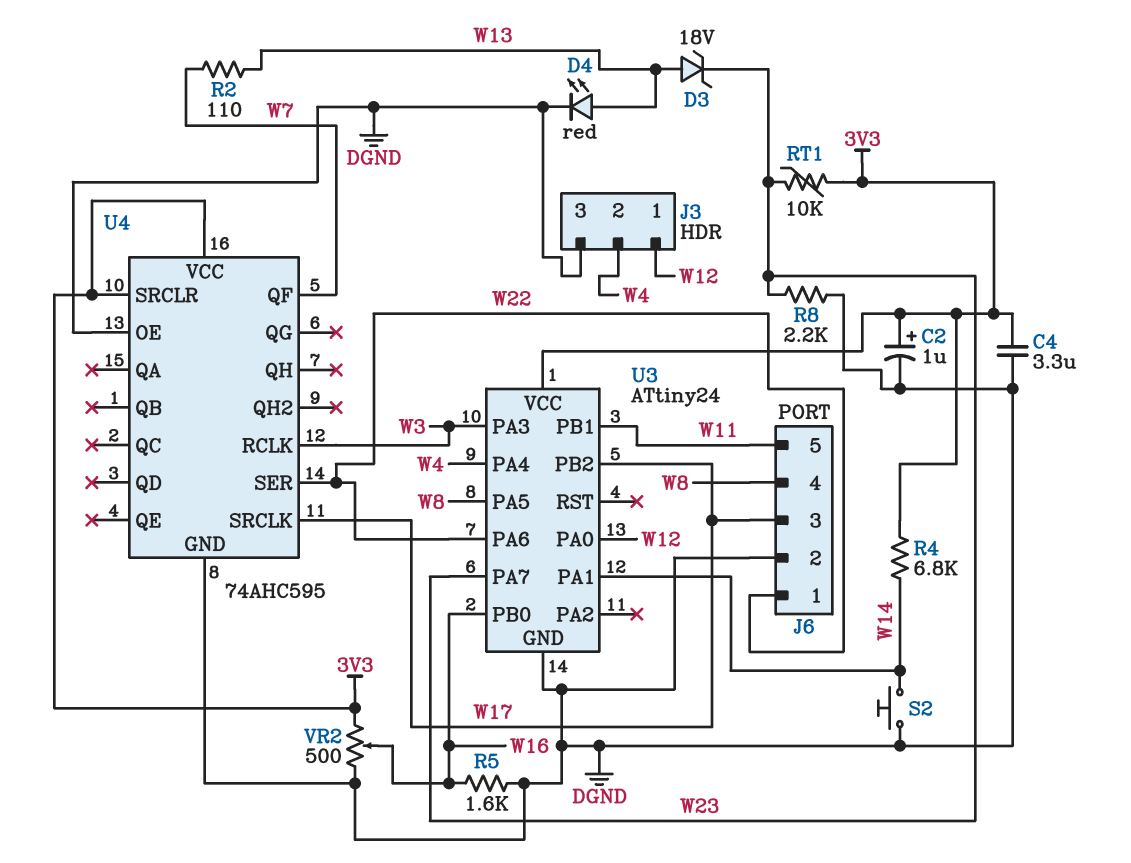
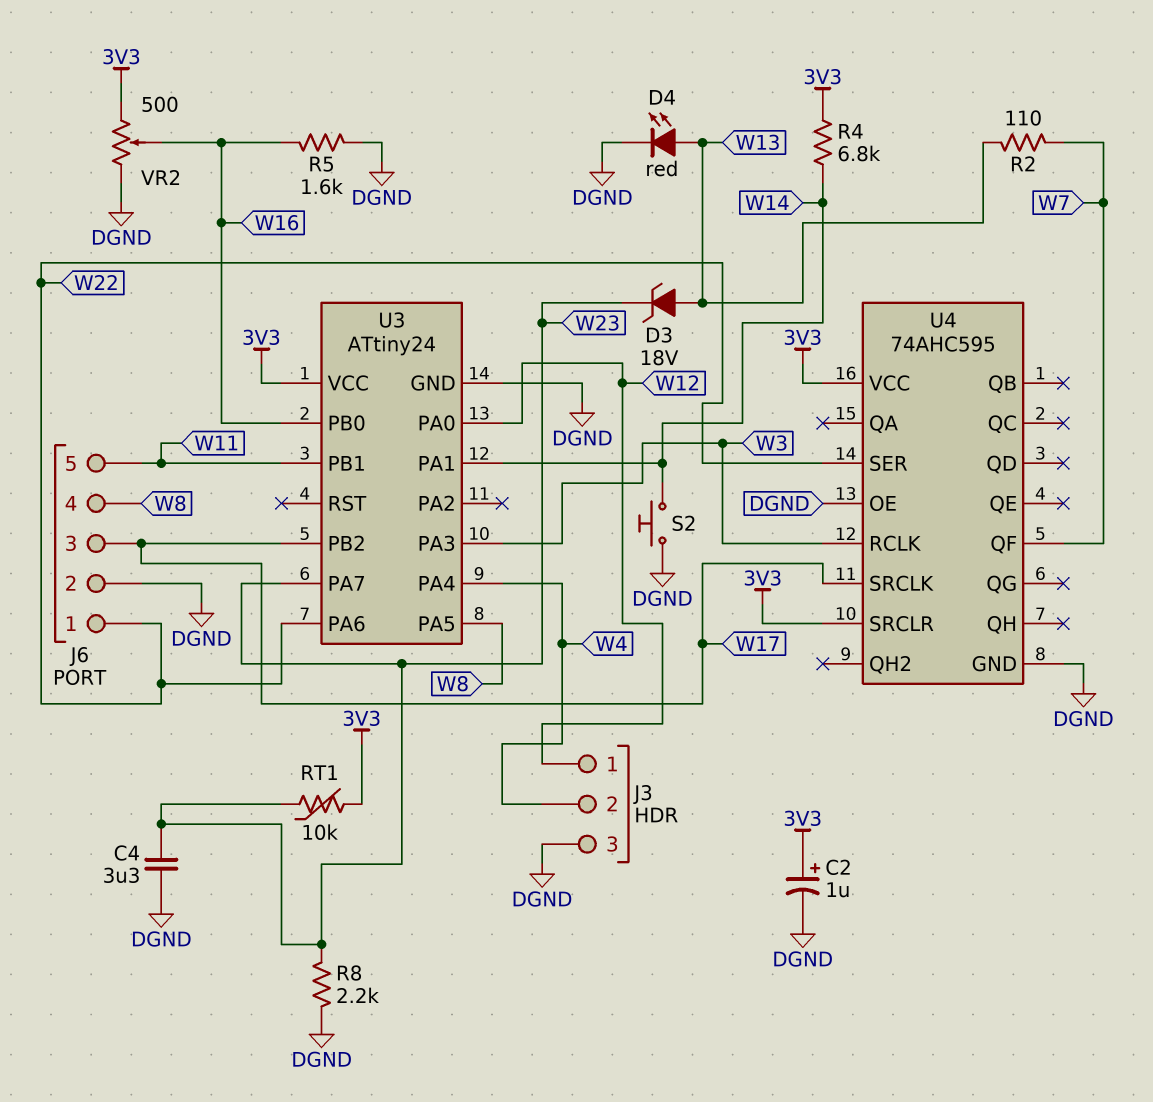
C4: 3.3uF (3V3, DGND) -> 3.3uF (DGND, W23)

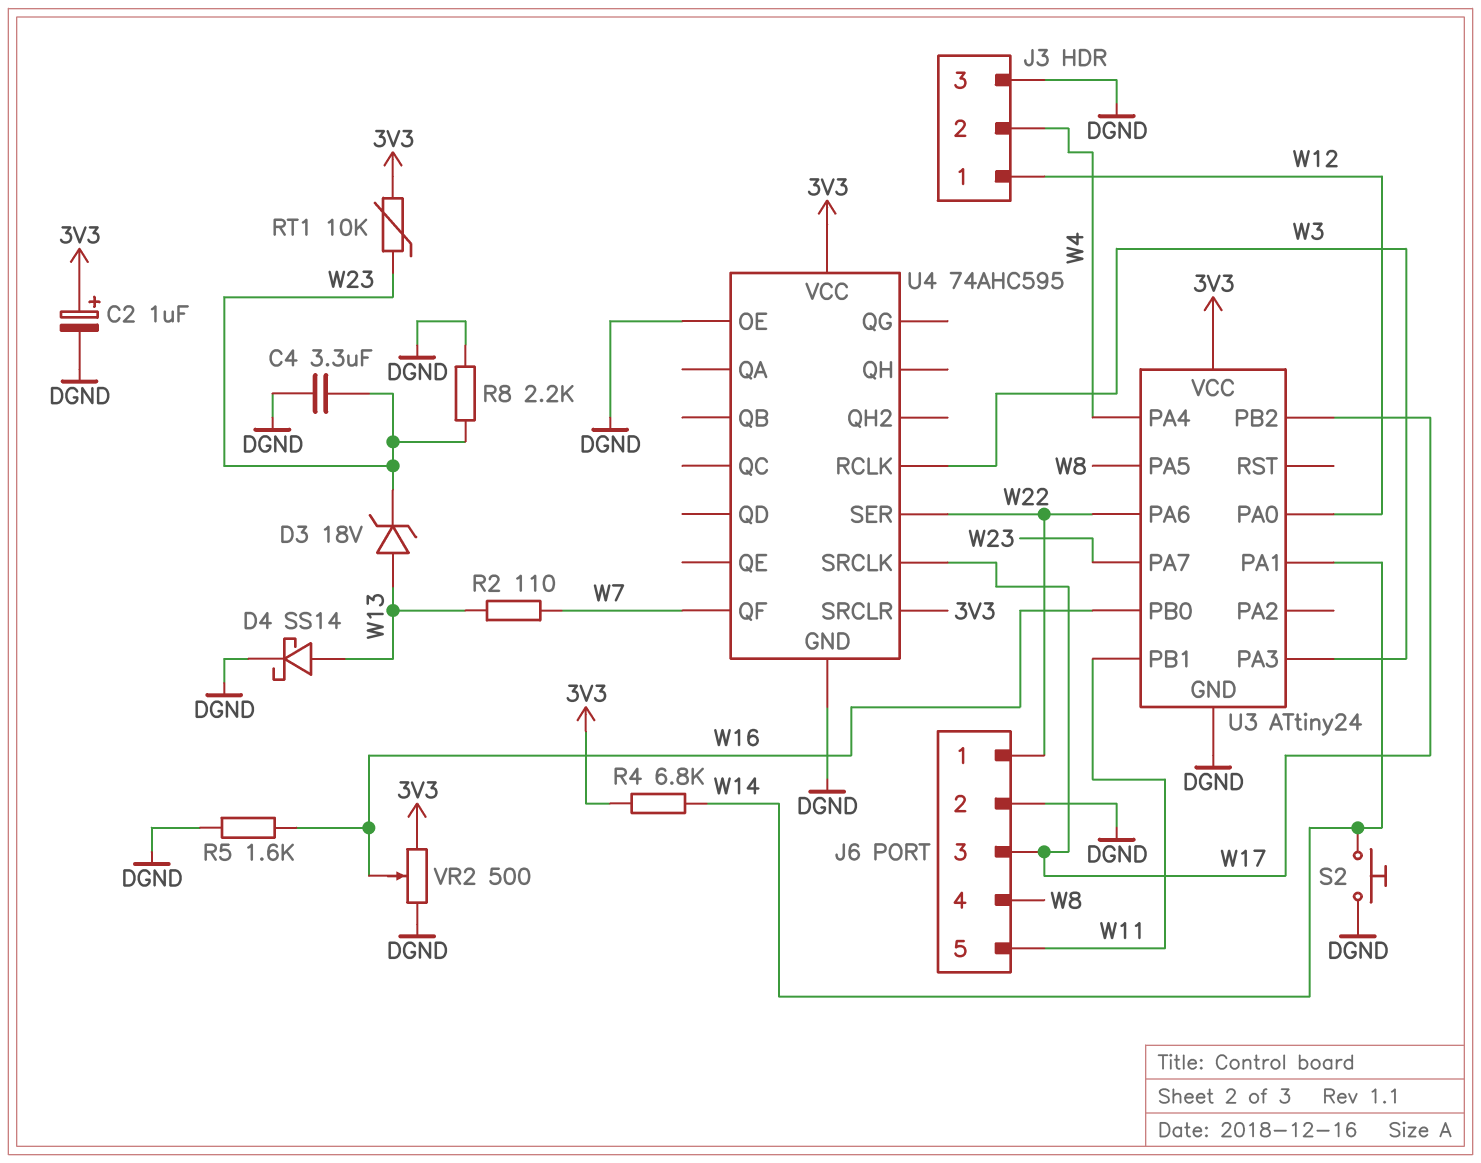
D4: LED red (A W13, K DGND) -> schottky SS14 (A W13, K DGND)

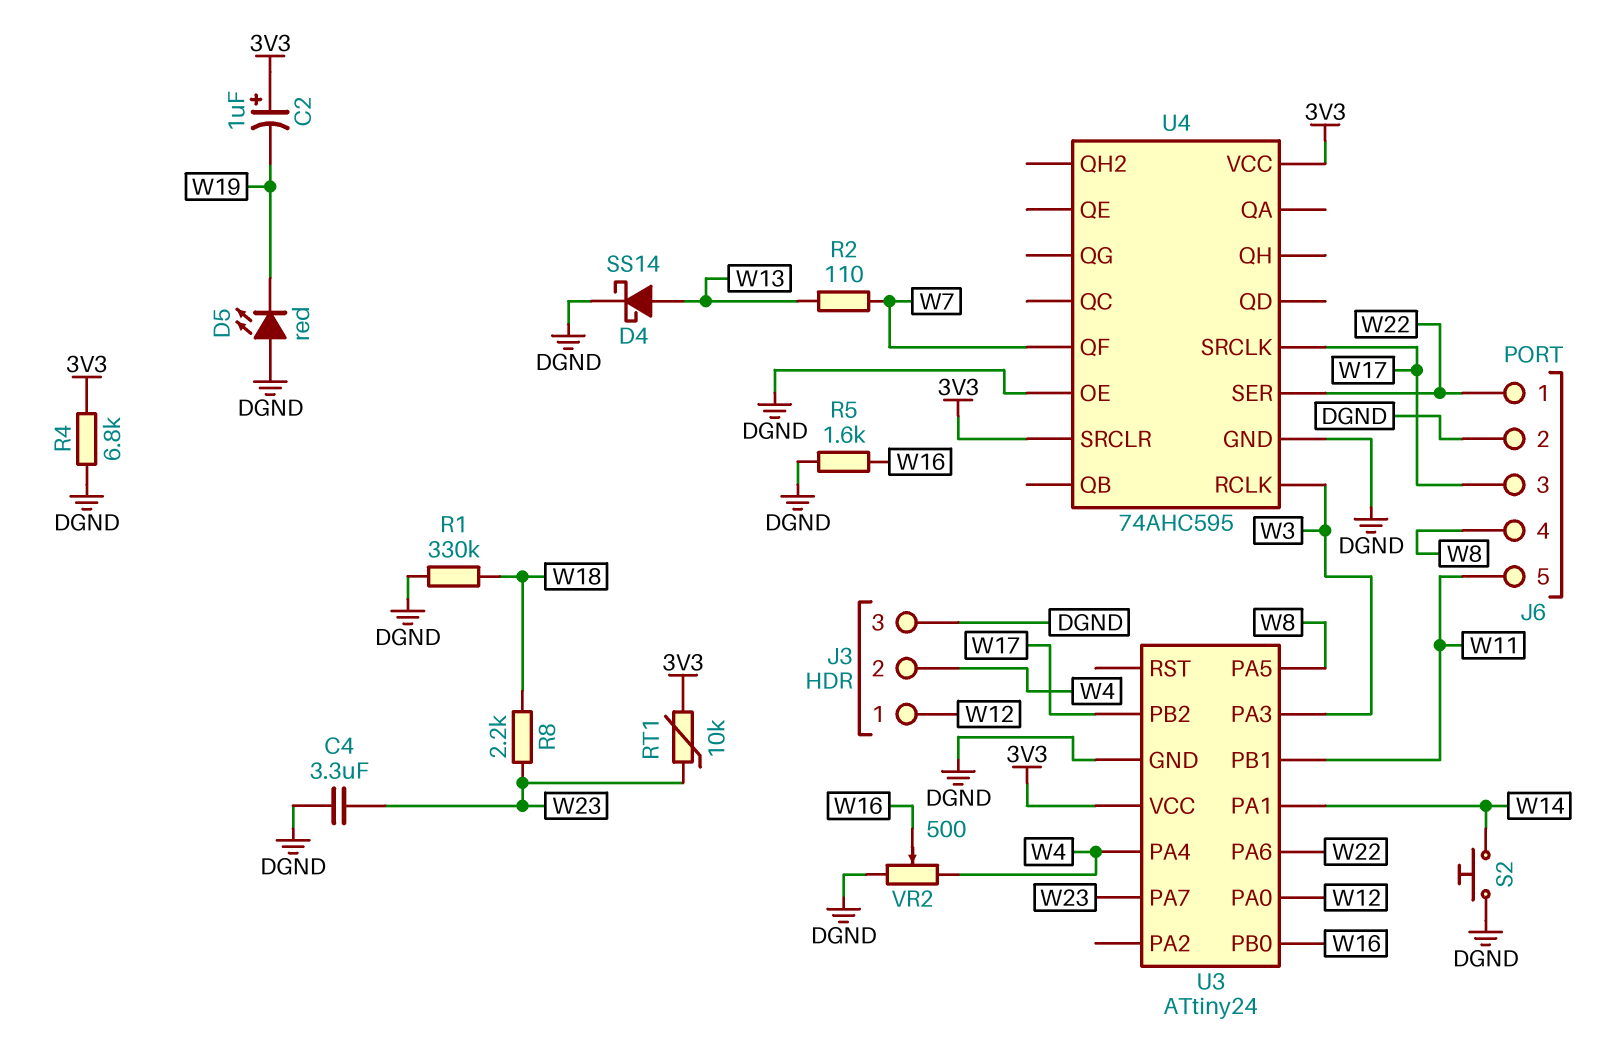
C2: 1uF (plus 3V3, minus DGND) -> 1uF (plus 3V3, minus W19)
D3: zener 18V (A W13, K W23) -> none
D5: none -> LED red (A DGND, K W19)
R1: none -> 330k (DGND, W18)
R4: 6.8k (3V3, W14) -> 6.8k (3V3, DGND)
R8: 2.2k (DGND, W23) -> 2.2k (W18, W23)
VR2: 500 (3V3, DGND, wiper W16) -> 500 (DGND, W4, wiper W16)

